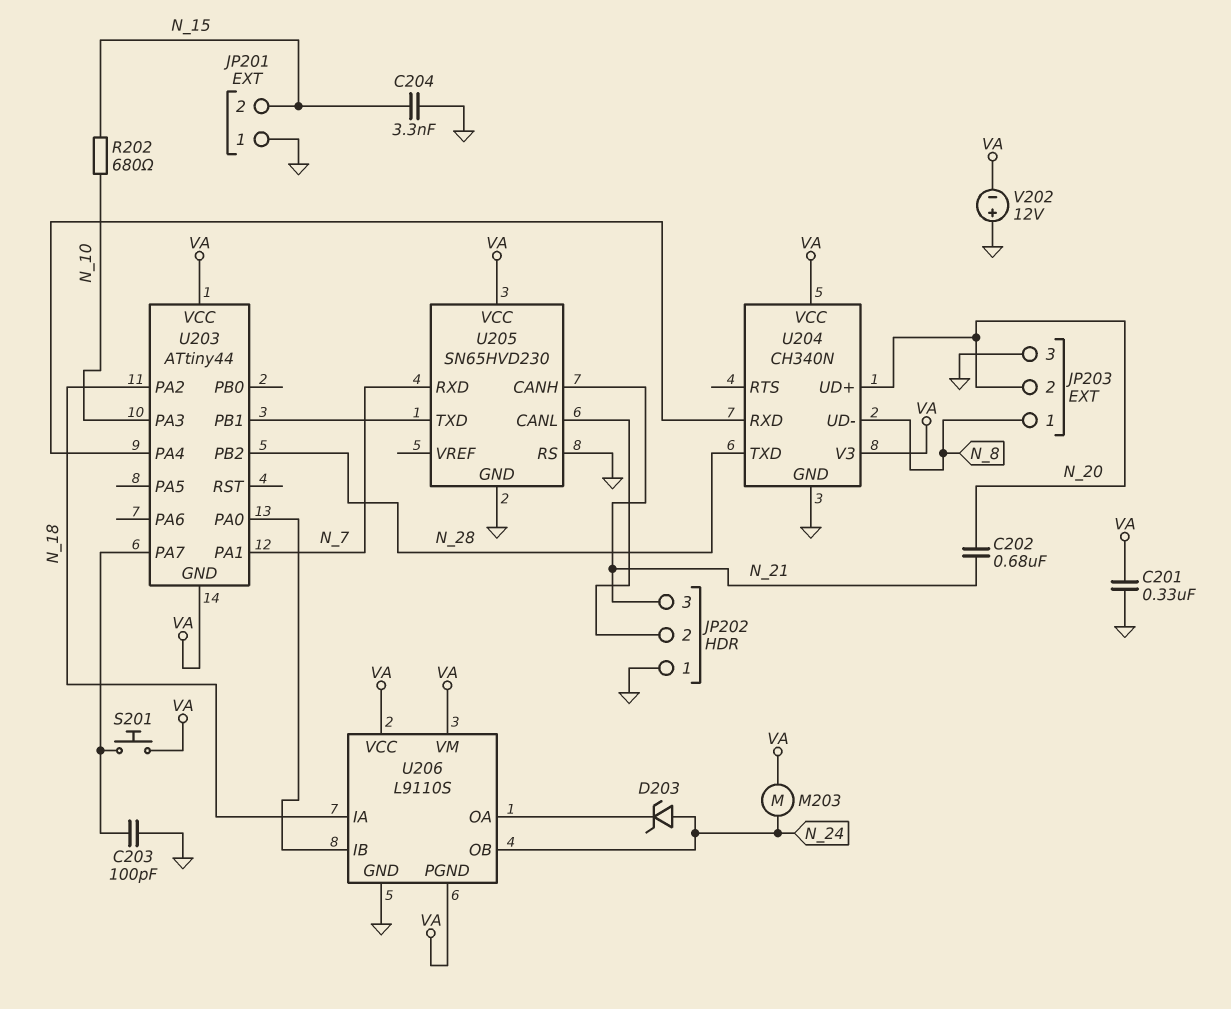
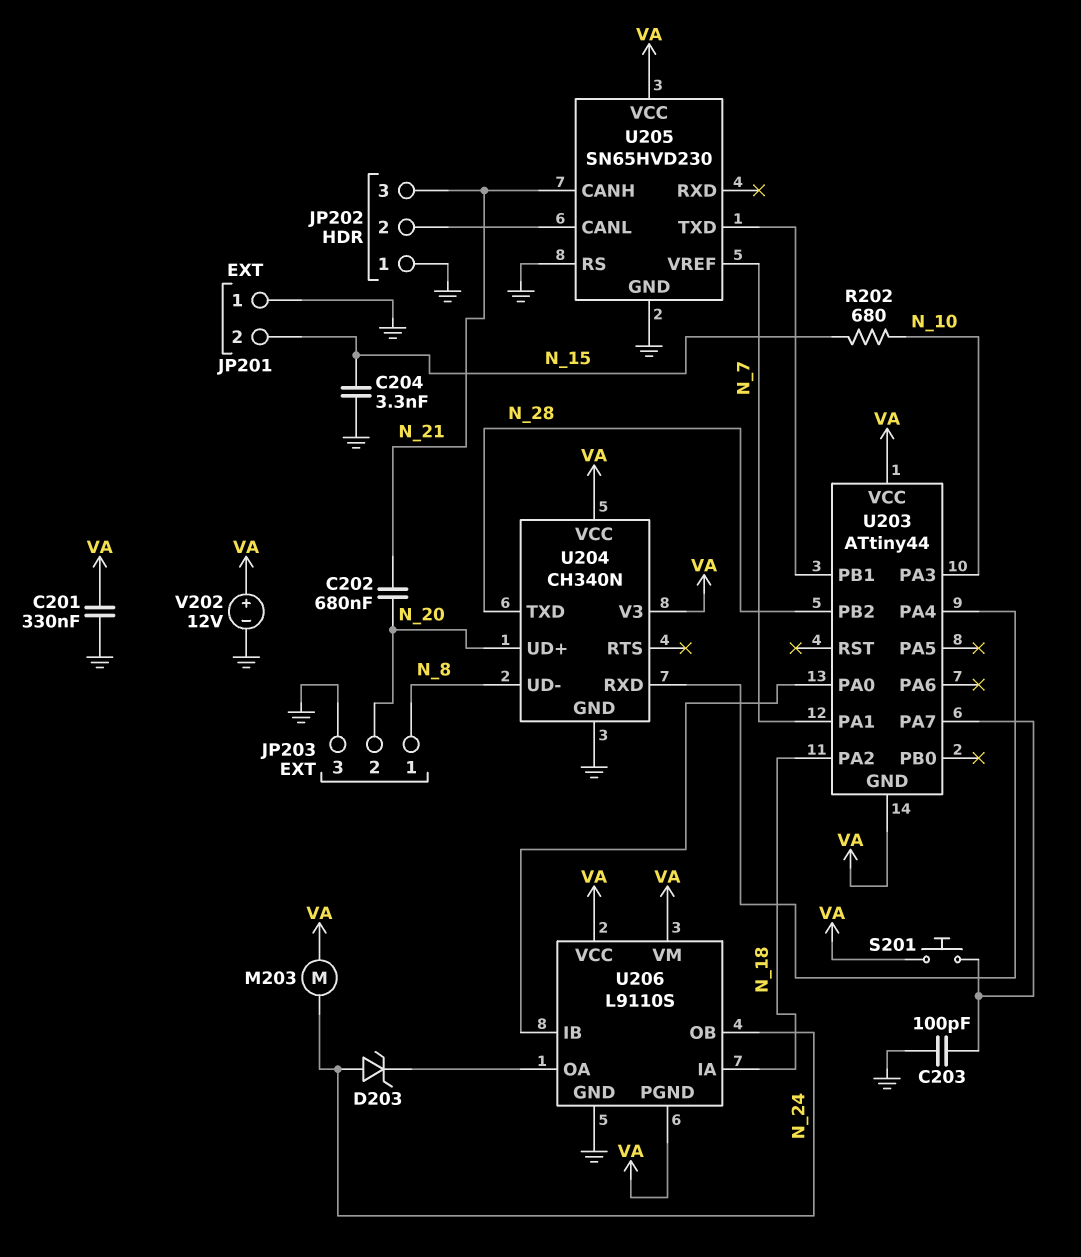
U205 pin RXD: N_7 -> none
U205 pin VREF: none -> N_7
V202: 12V (plus GND, minus VA) -> 12V (plus VA, minus GND)

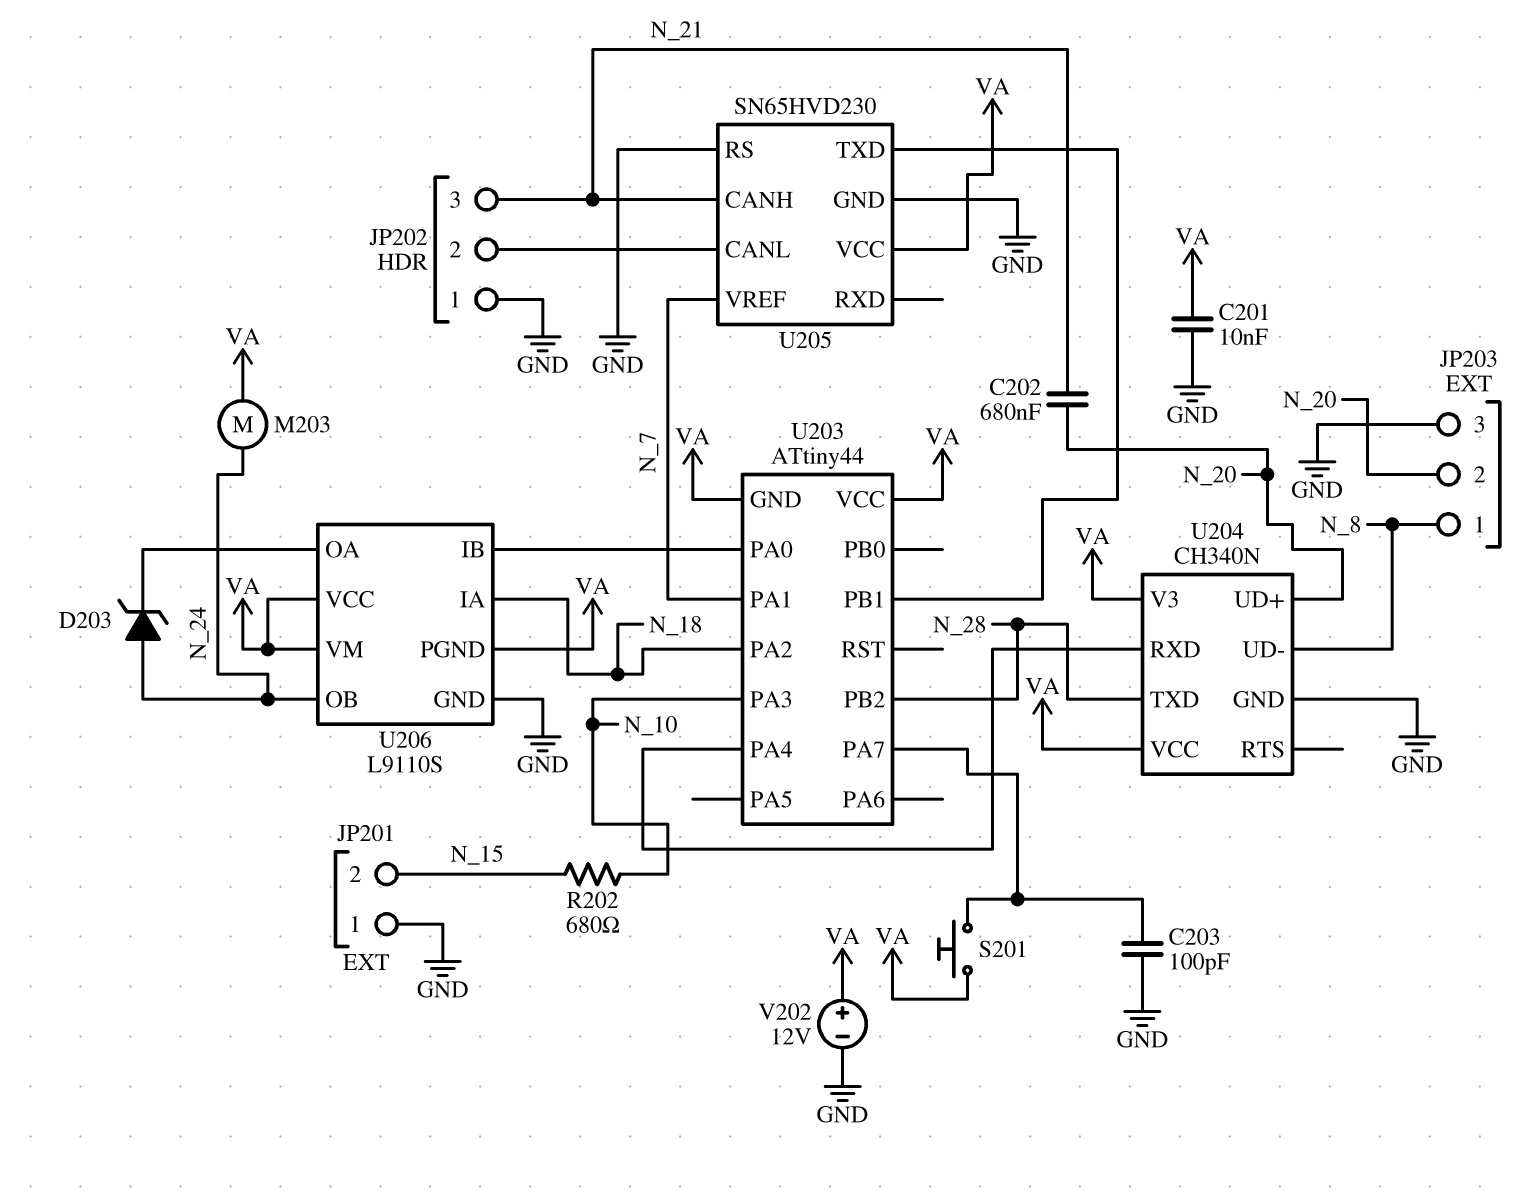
C201: 330nF (GND, VA) -> 10nF (GND, VA)
C204: 3.3nF (GND, N_15) -> none

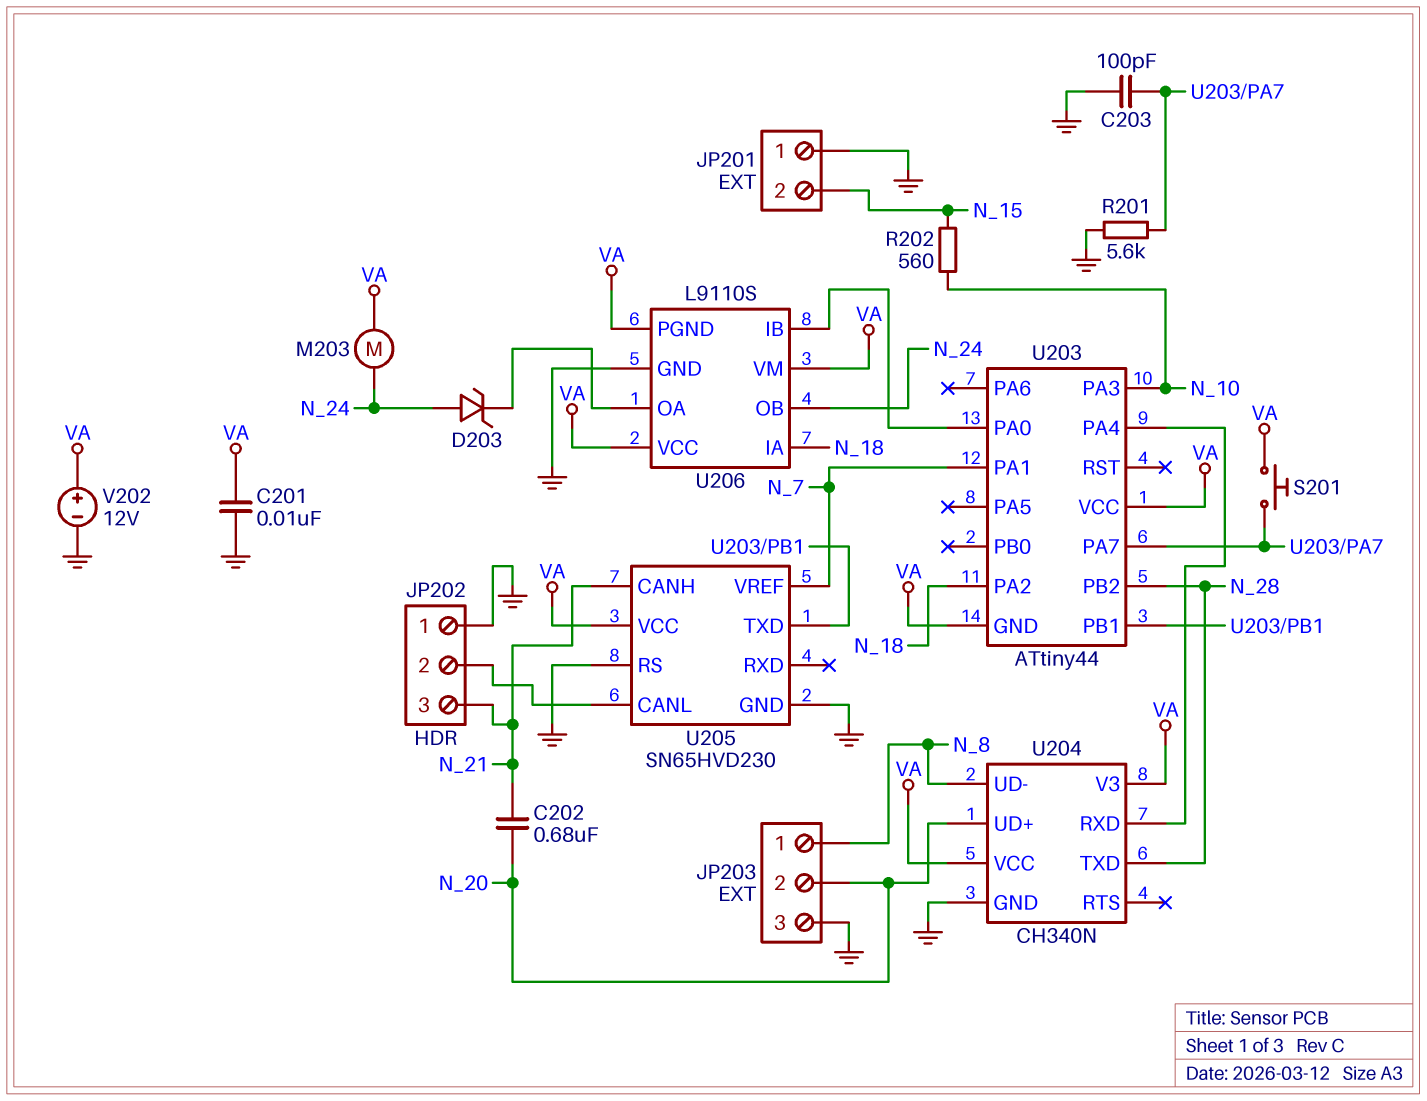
R201: none -> 5.6k (GND, U203/PA7)
R202: 680 (N_10, N_15) -> 560 (N_10, N_15)

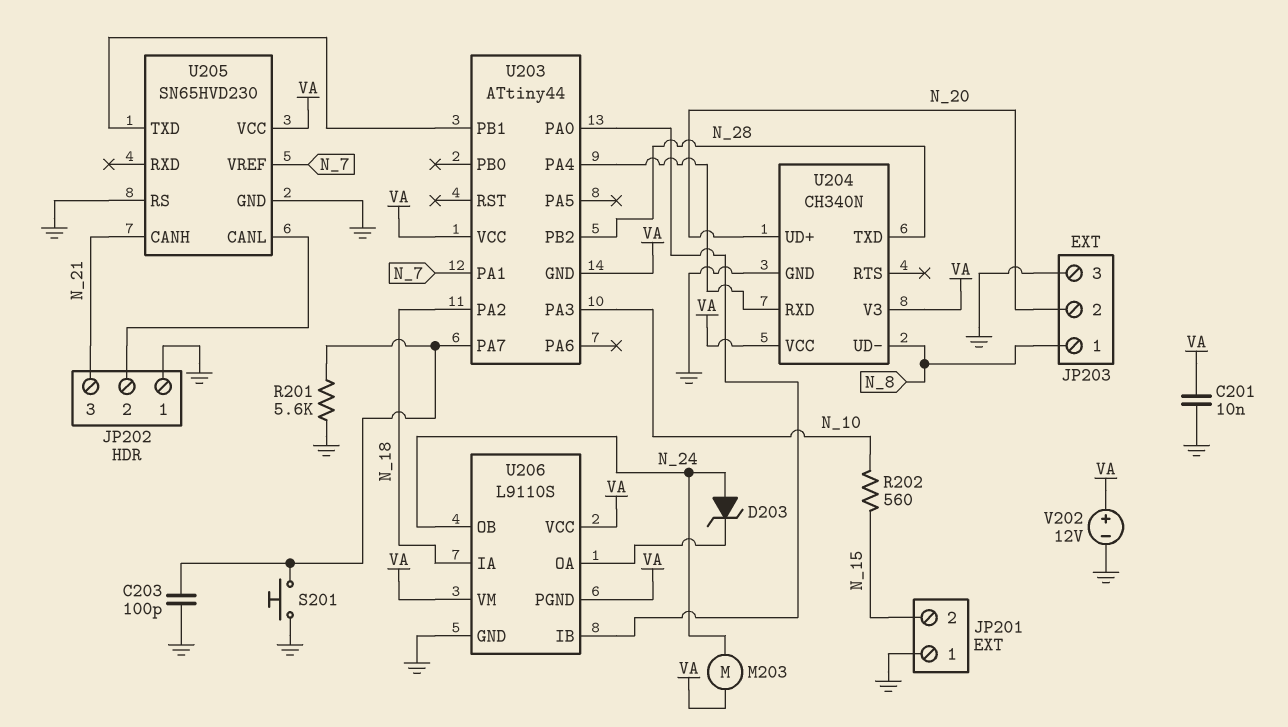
C202: 680nF (N_20, N_21) -> none
S201: button (U203/PA7, VA) -> button (GND, U203/PA7)

